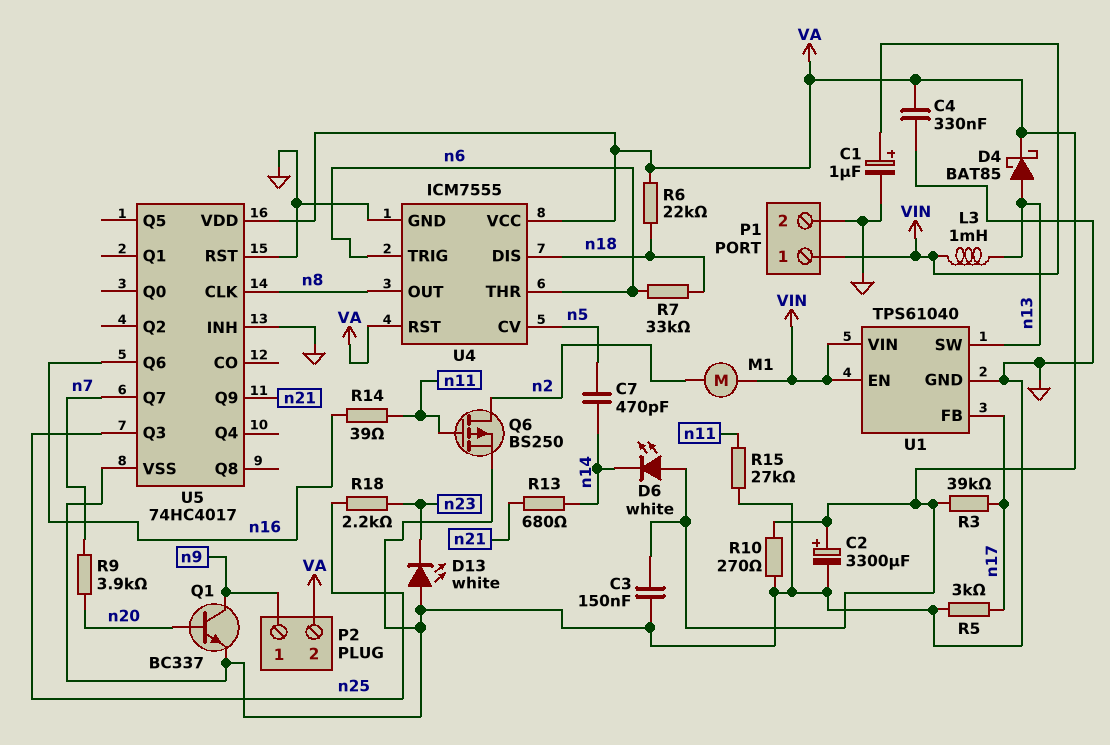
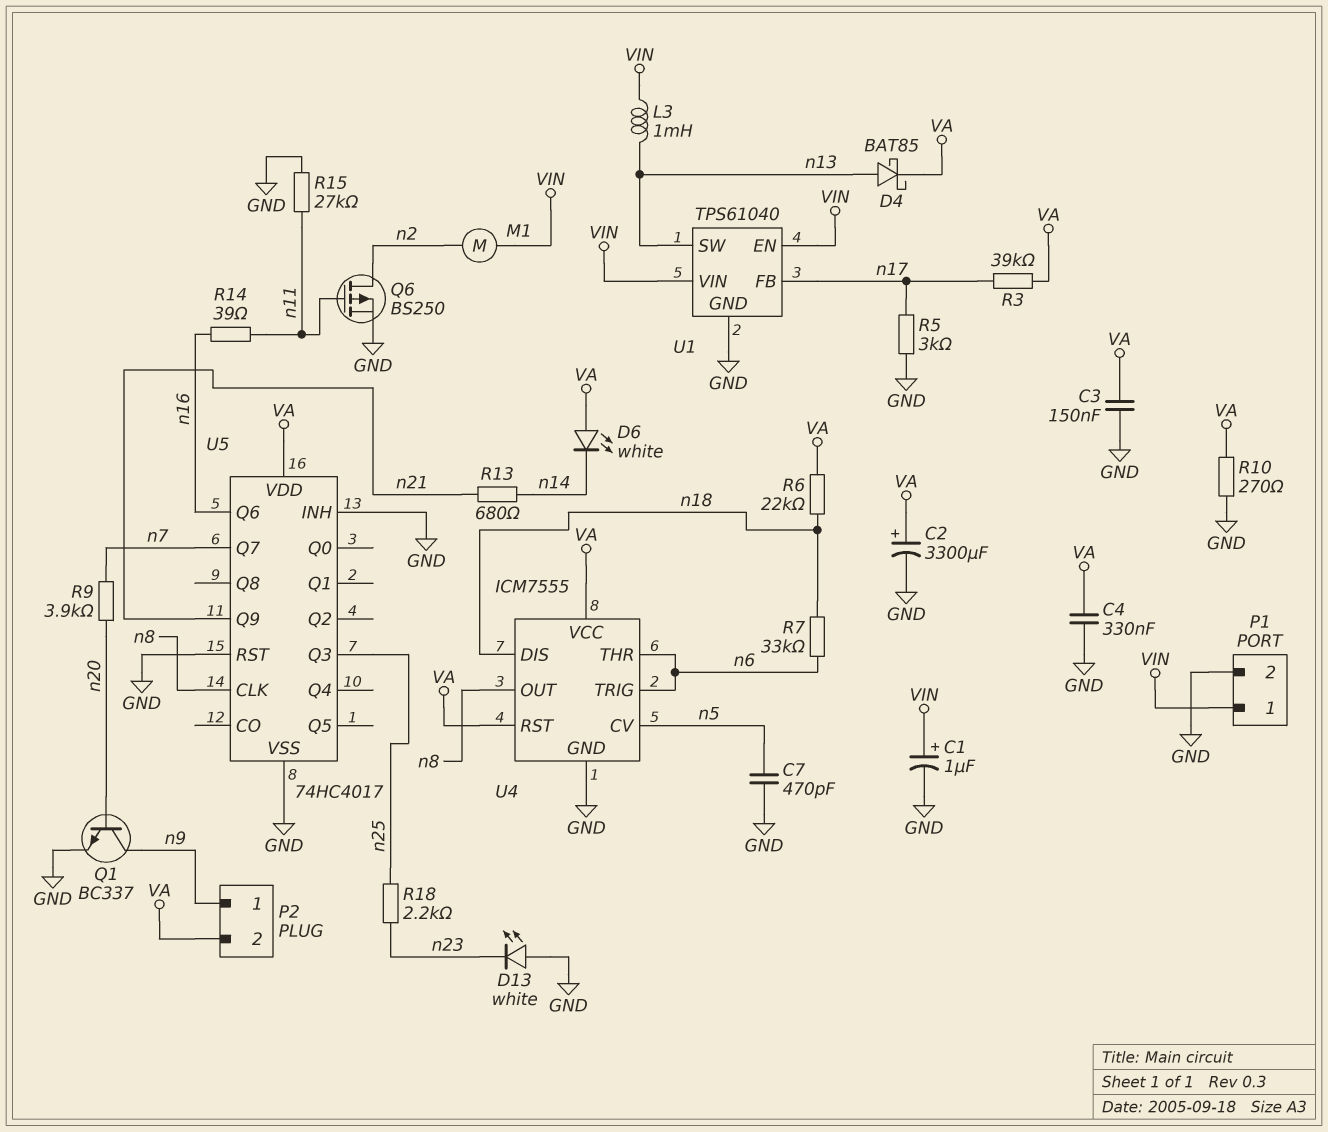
C7: 470pF (n5, n14) -> 470pF (GND, n5)

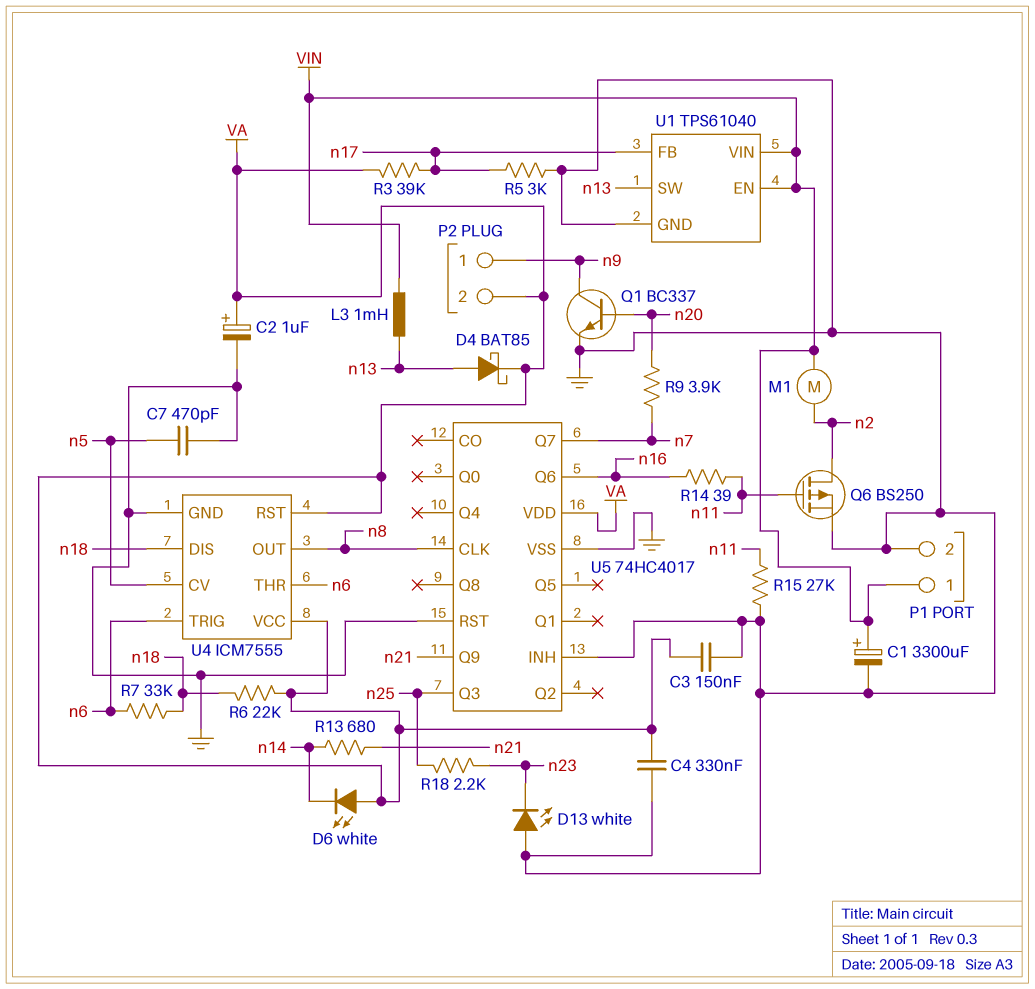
C1: 1uF (plus VIN, minus GND) -> 3300uF (plus VIN, minus GND)
C2: 3300uF (plus VA, minus GND) -> 1uF (plus VA, minus GND)
R10: 270 (GND, VA) -> none

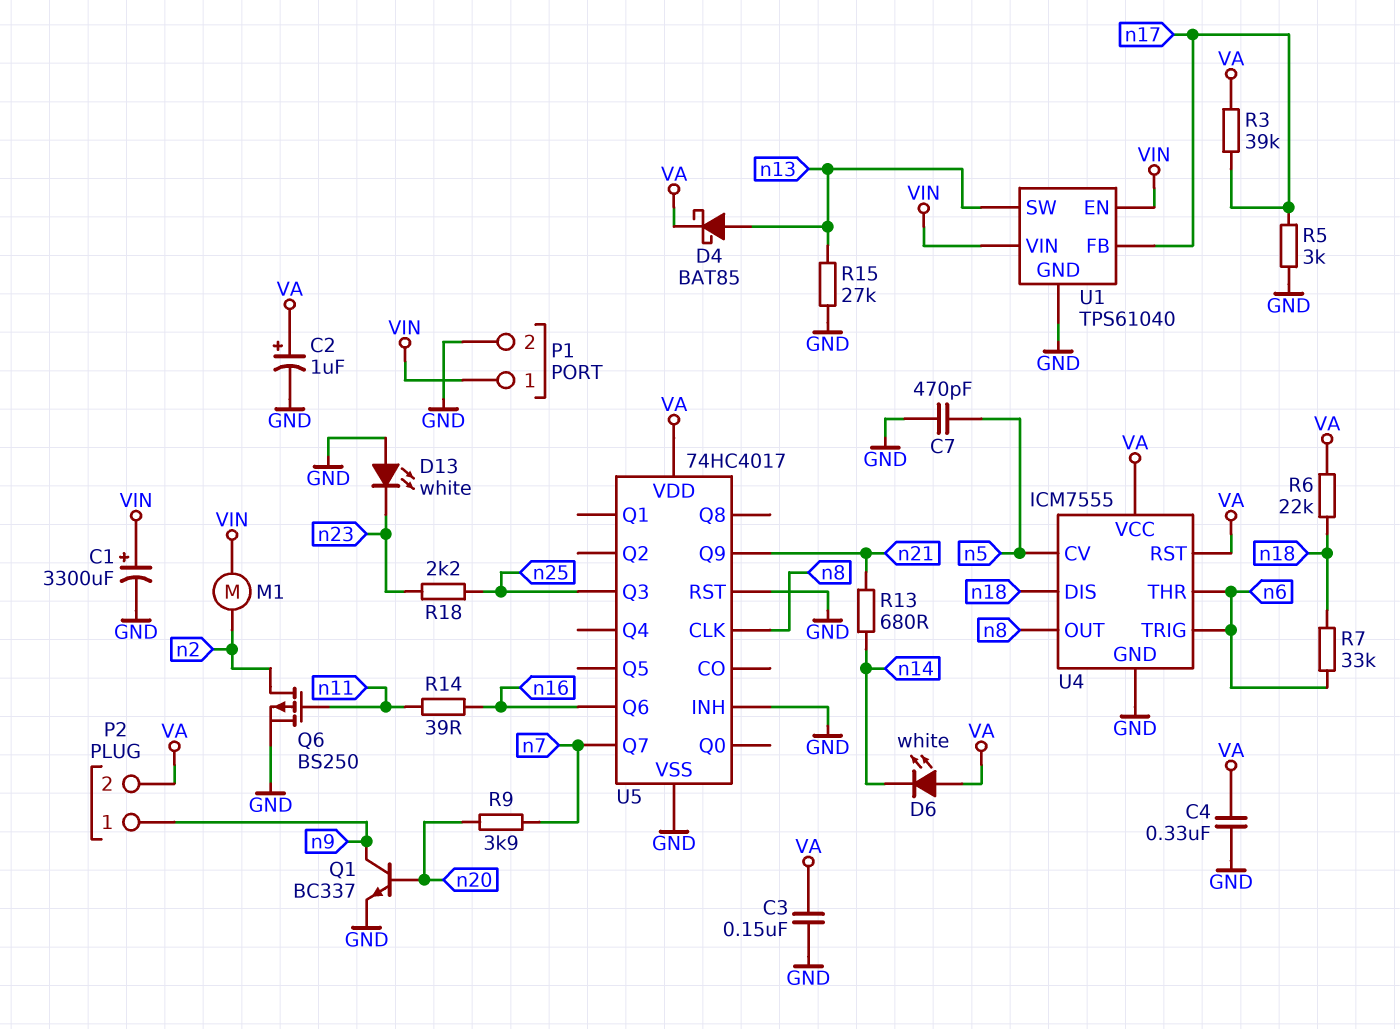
L3: 1mH (VIN, n13) -> none
R15: 27k (GND, n11) -> 27k (GND, n13)

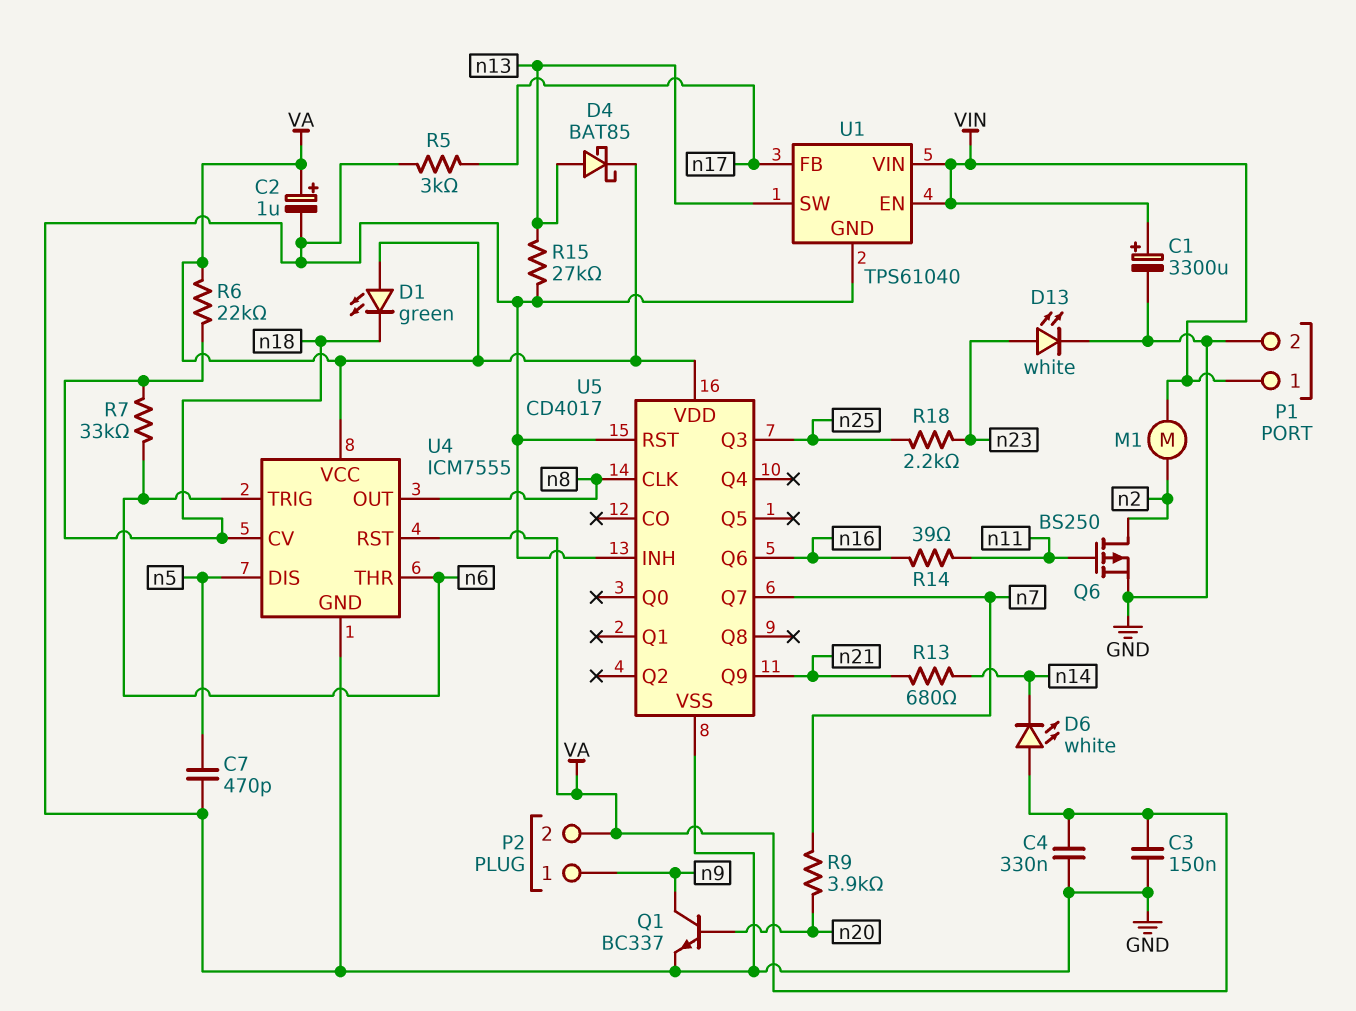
D1: none -> LED green (A VA, K n18)
D13: LED white (A GND, K n23) -> LED white (A n23, K GND)
R3: 39k (VA, n17) -> none
U4 pin CV: n5 -> n18
U4 pin DIS: n18 -> n5
U5: 74HC4017 -> CD4017

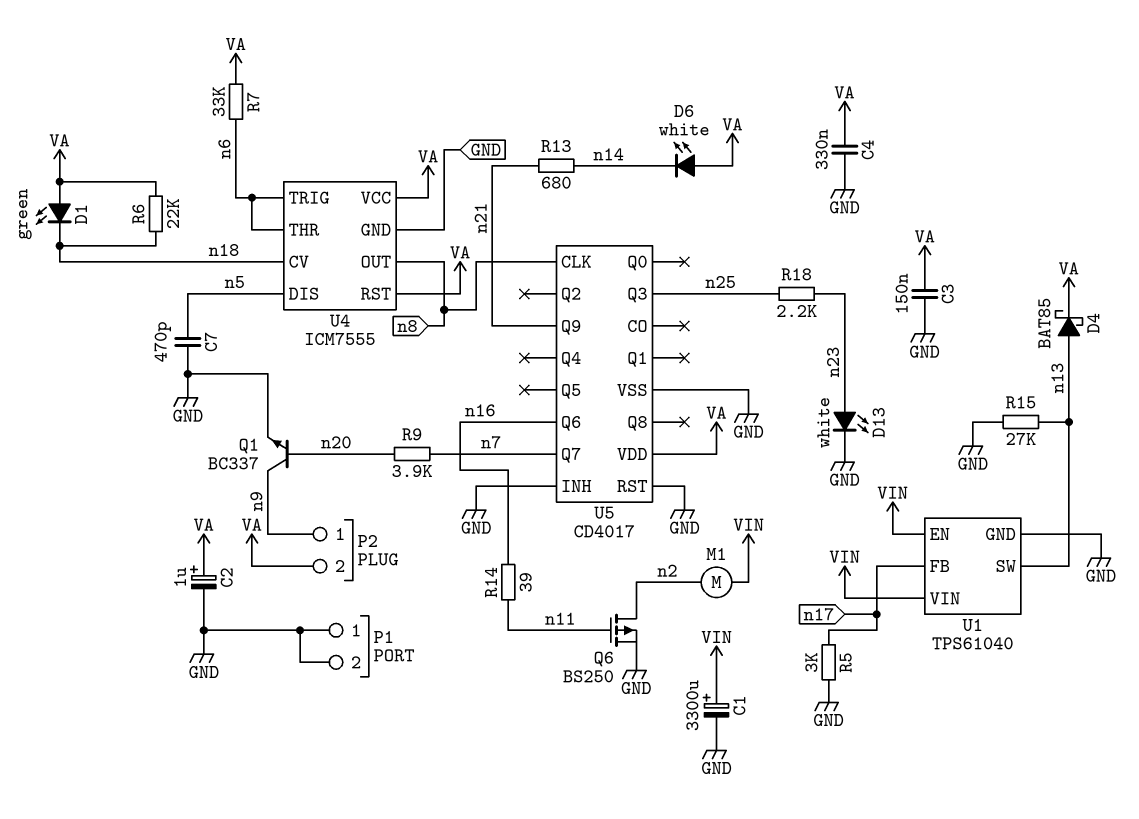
P1 pin 1: VIN -> GND
R7: 33k (n6, n18) -> 33k (VA, n6)

